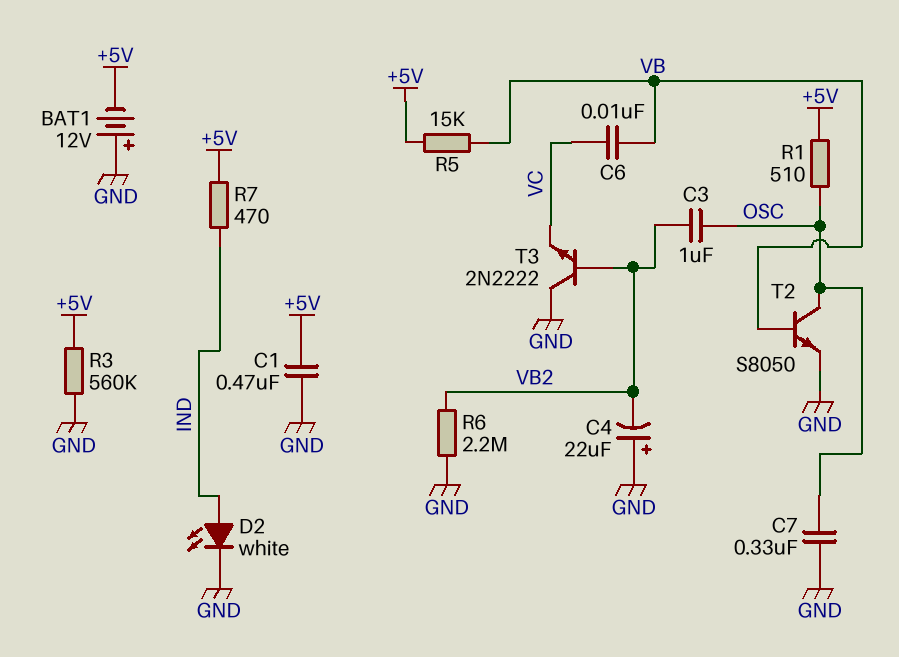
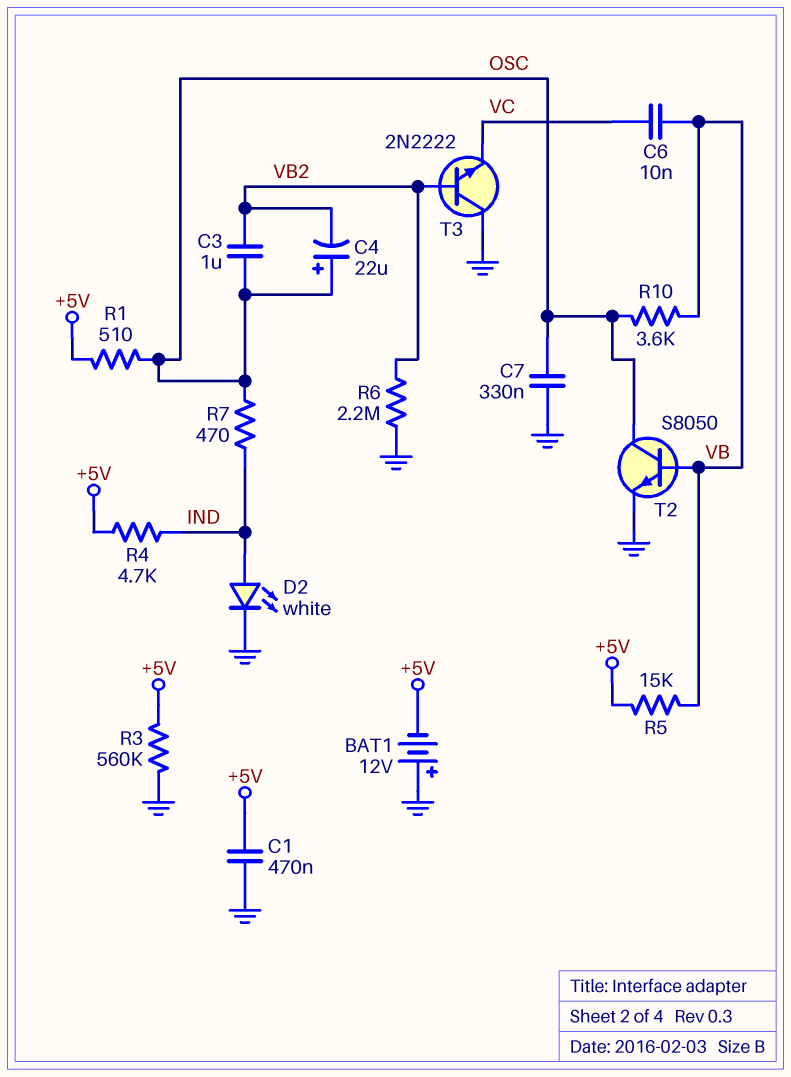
C4: 22uF (plus GND, minus VB2) -> 22uF (plus OSC, minus VB2)
R4: none -> 4.7k (+5V, IND)
R7: 470 (+5V, IND) -> 470 (IND, OSC)
R10: none -> 3.6k (OSC, VB)

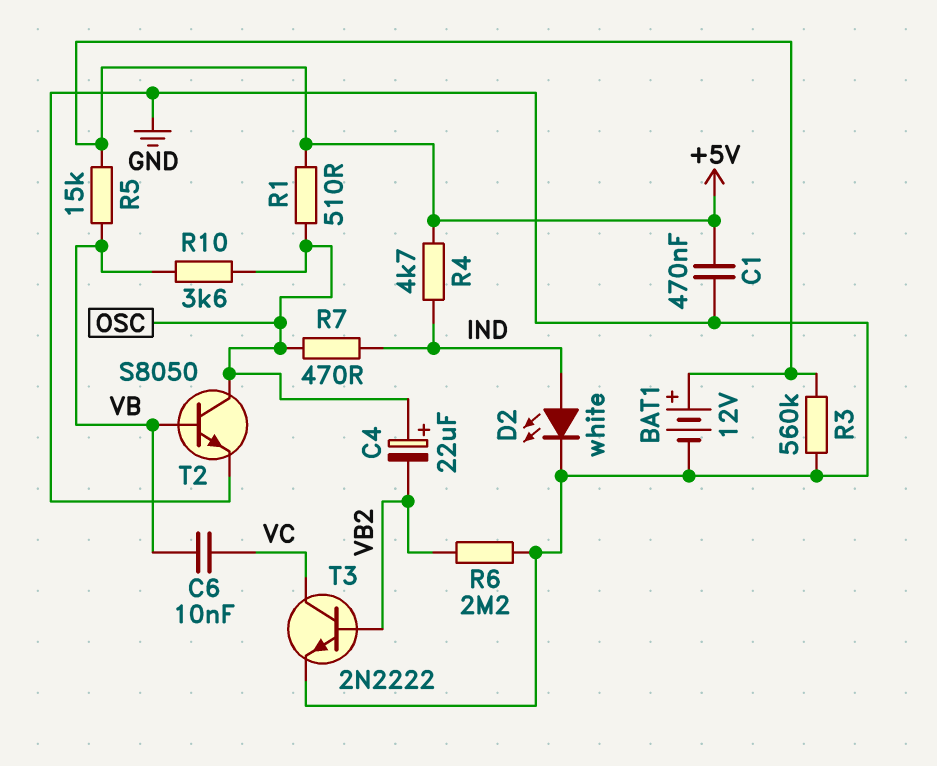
BAT1: 12V (plus GND, minus +5V) -> 12V (plus +5V, minus GND)
C3: 1uF (OSC, VB2) -> none
C7: 330nF (GND, OSC) -> none
T3: NPN 2N2222 (B VB2, C GND, E VC) -> NPN 2N2222 (B VB2, C VC, E GND)

